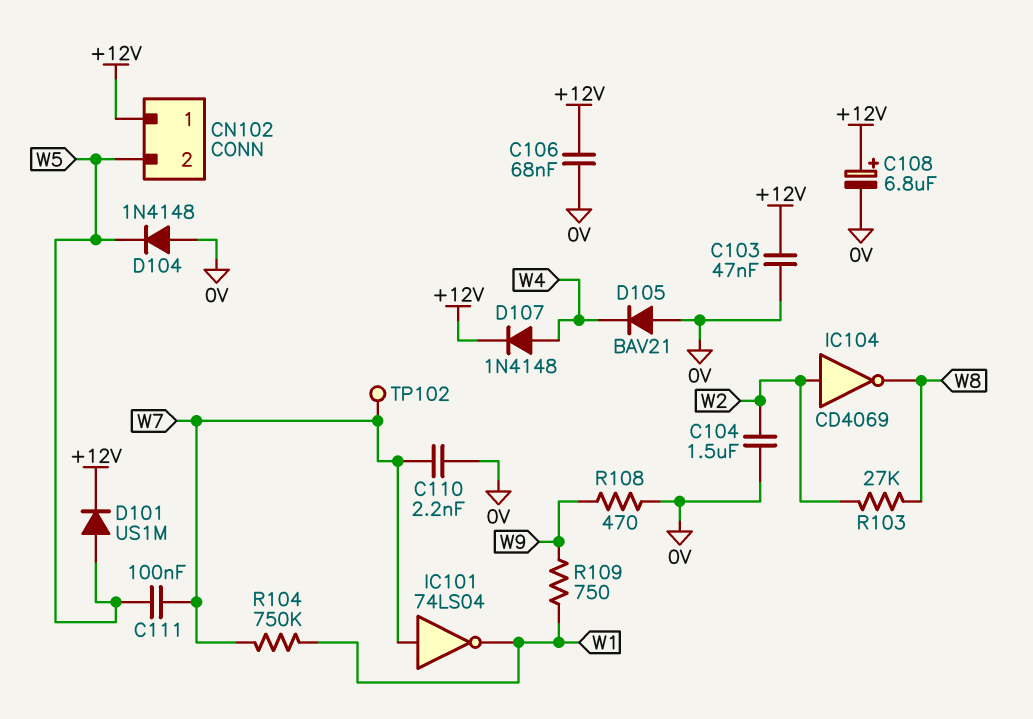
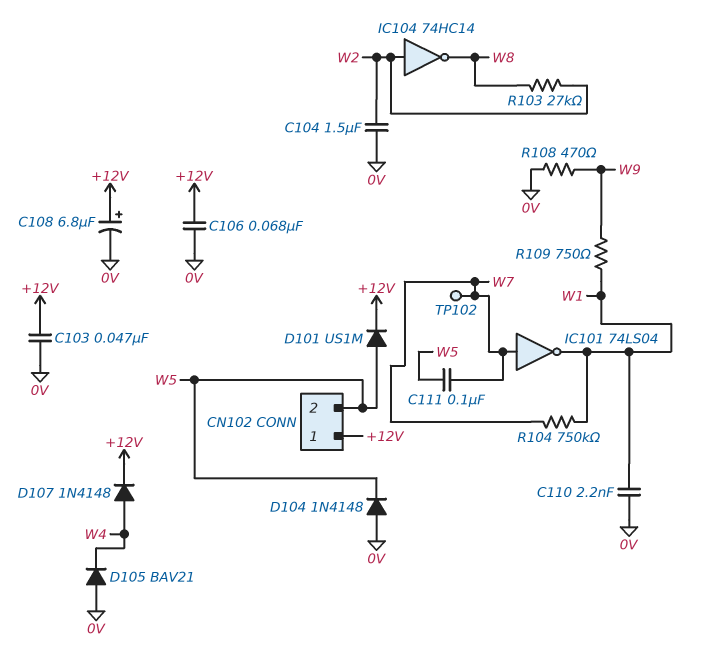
C110: 2.2nF (0V, W7) -> 2.2nF (0V, W1)
IC104: NOT CD4069 (in W2, out W8) -> NOT 74HC14 (in W2, out W8)

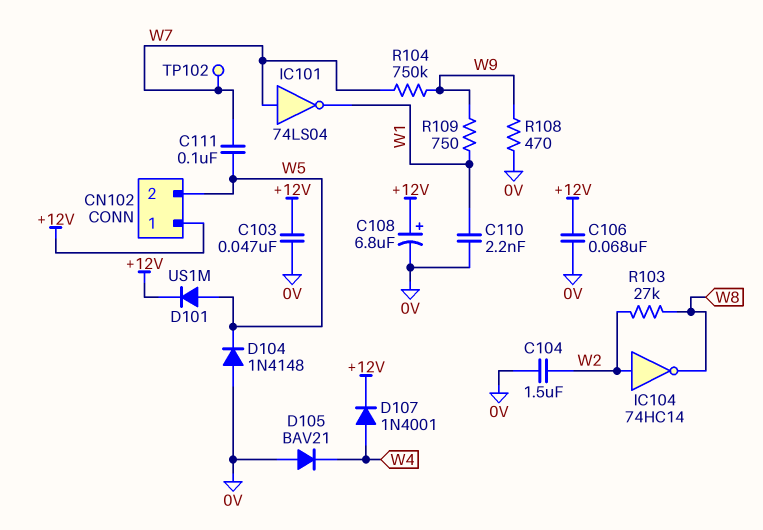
D107: diode 1N4148 (A W4, K +12V) -> diode 1N4001 (A W4, K +12V)
R104: 750k (W1, W7) -> 750k (W7, W9)

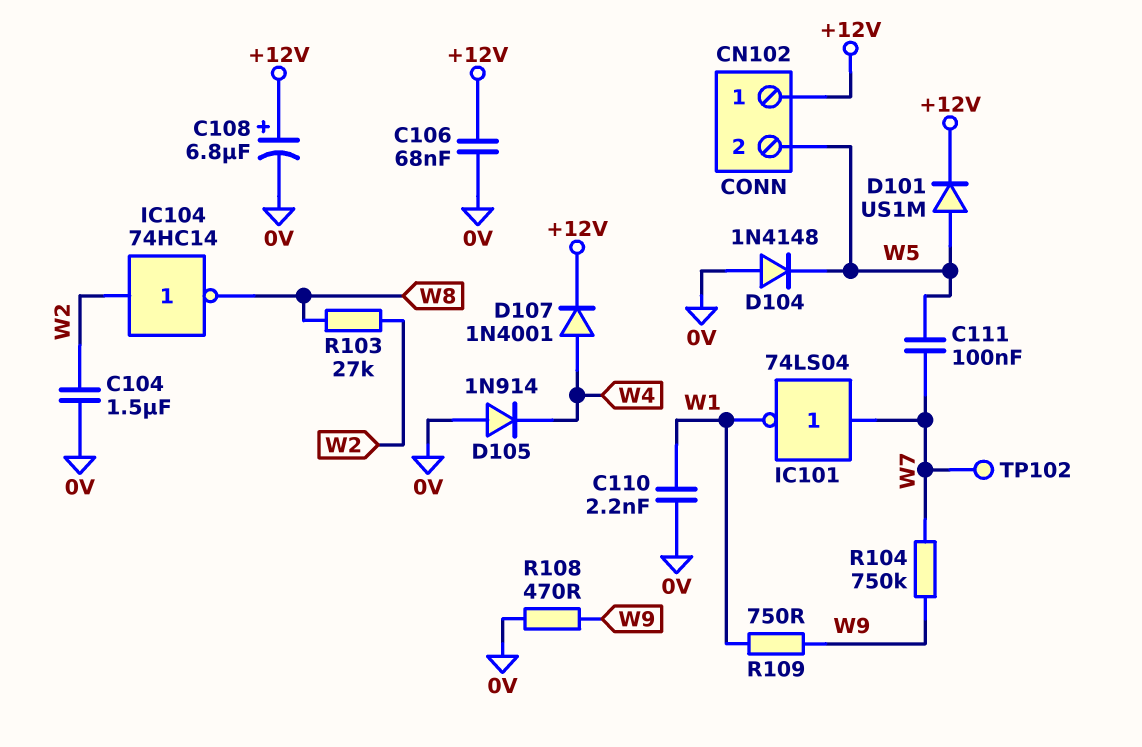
C103: 47nF (+12V, 0V) -> none
D105: diode BAV21 (A 0V, K W4) -> diode 1N914 (A 0V, K W4)

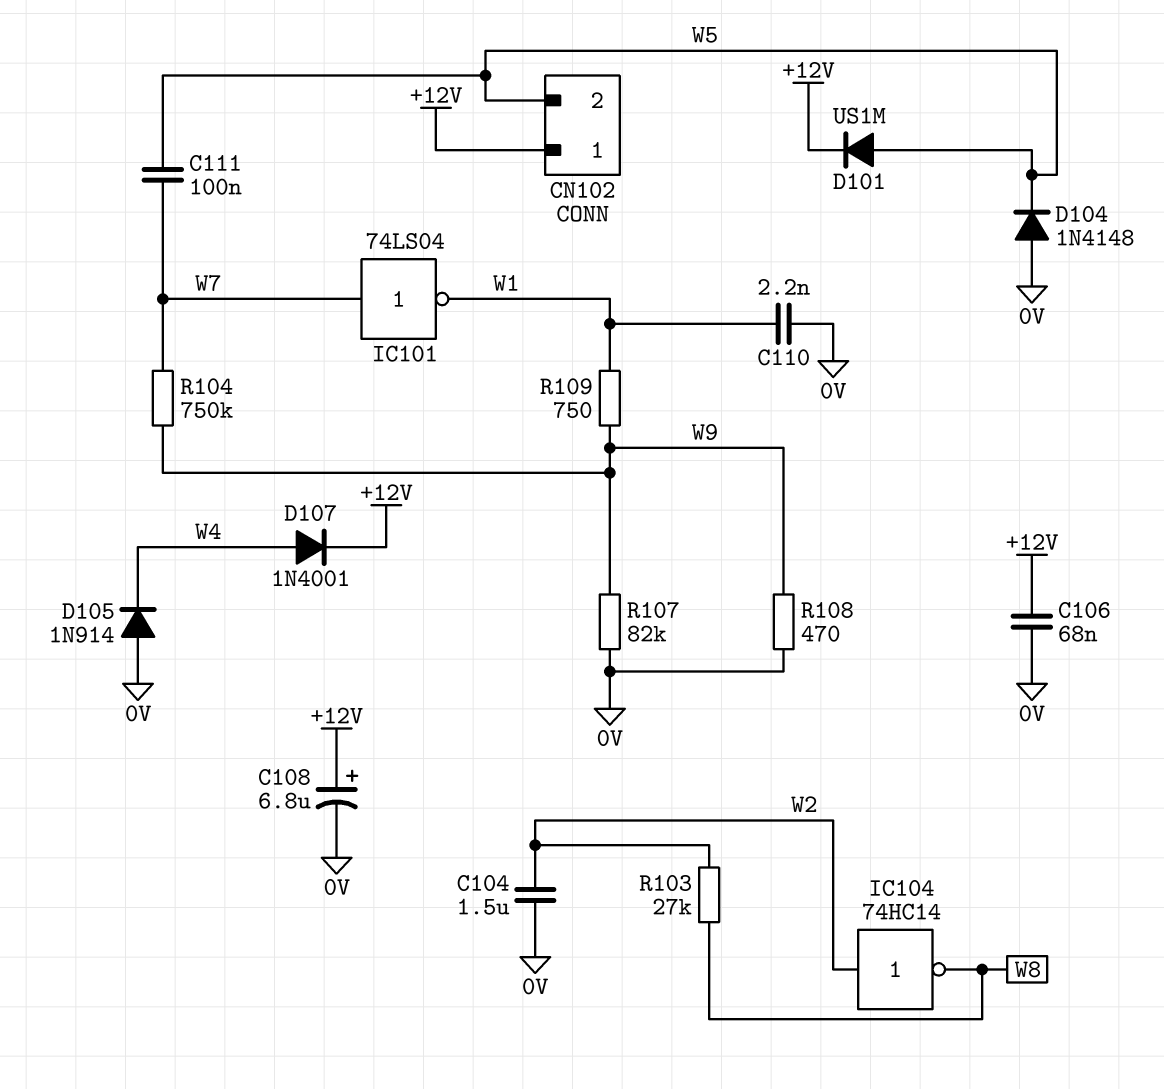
R107: none -> 82k (0V, W9)
TP102: test point (W7) -> none

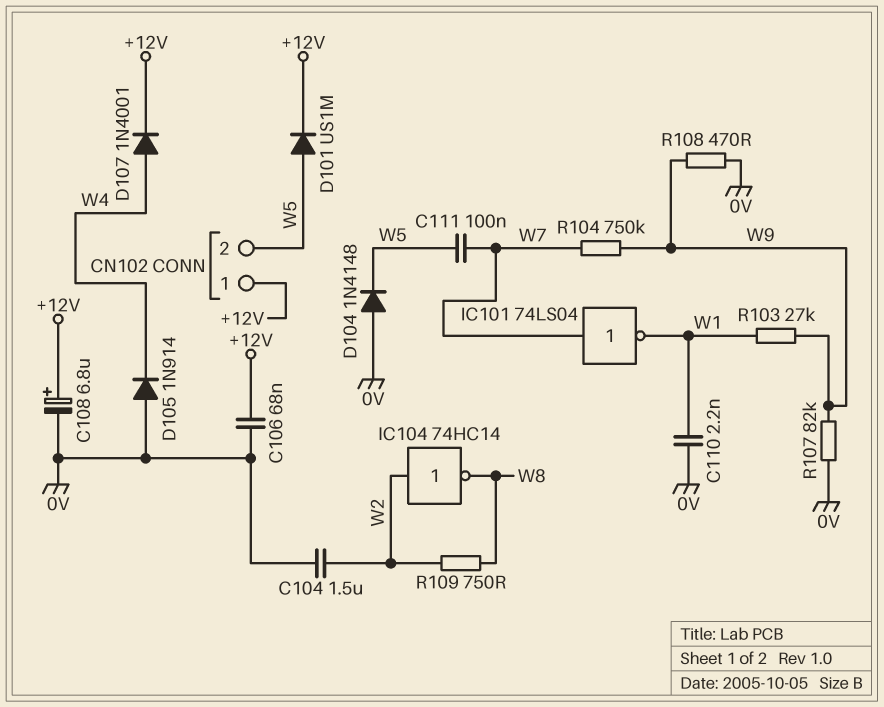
R103: 27k (W2, W8) -> 27k (W1, W9)
R109: 750 (W1, W9) -> 750 (W2, W8)

